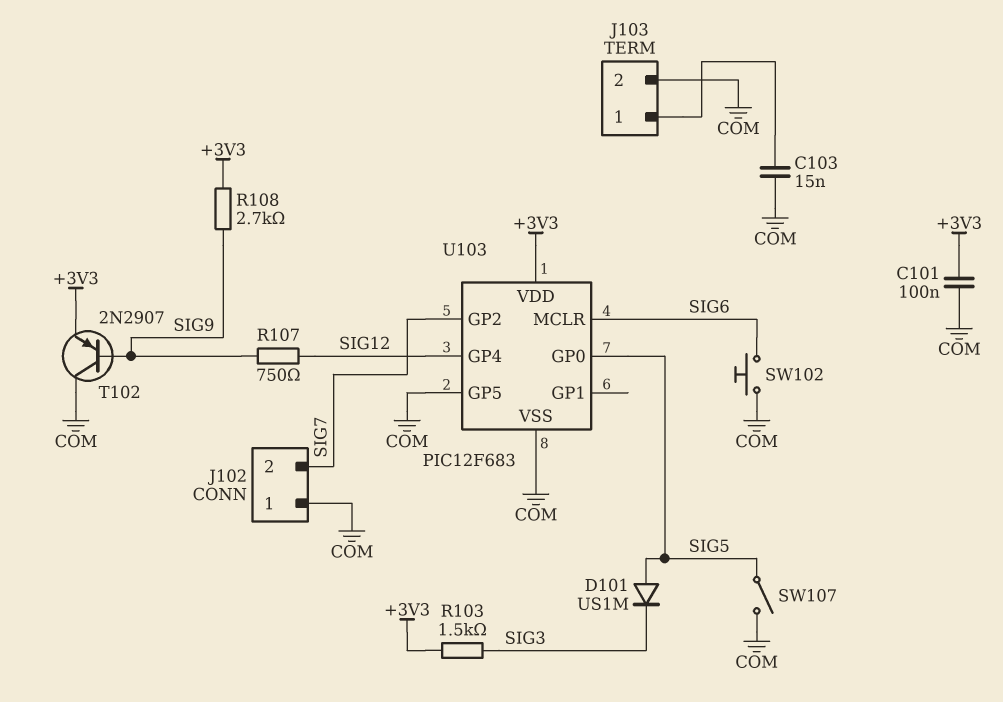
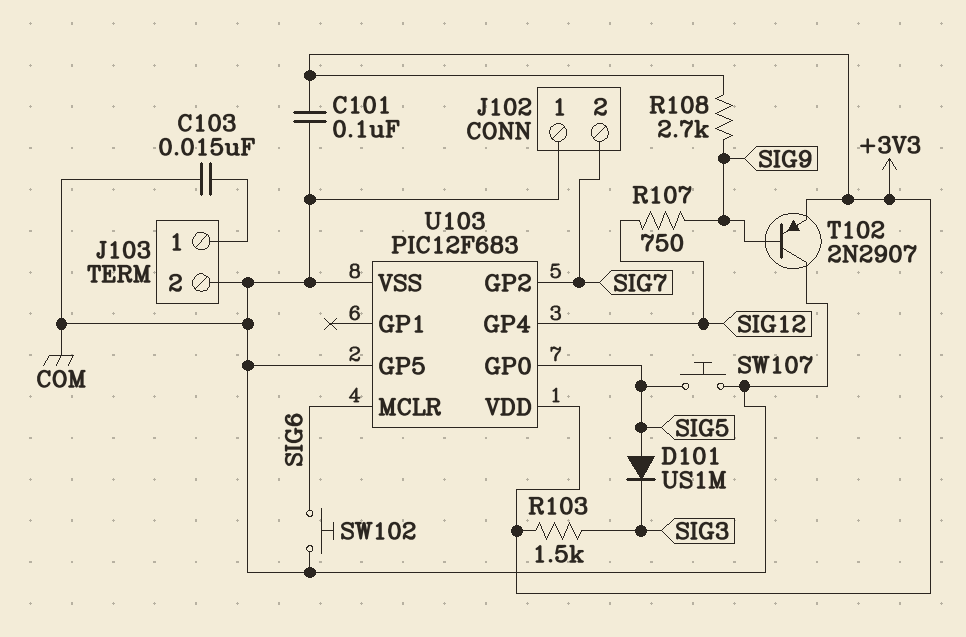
SW107: switch (COM, SIG5) -> button (COM, SIG5)

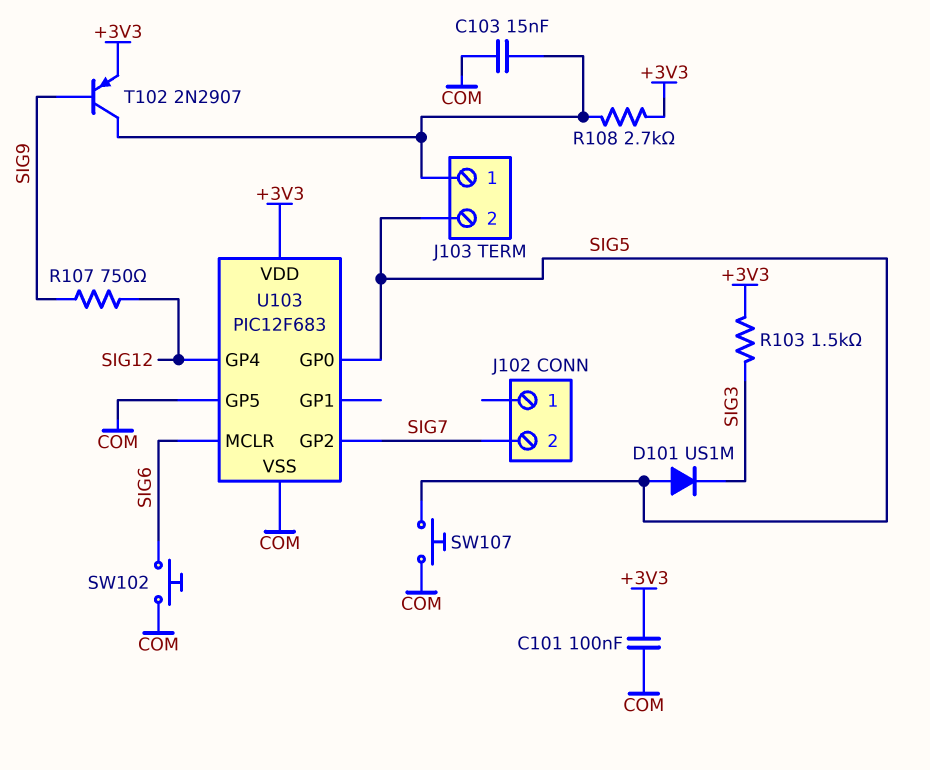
J102 pin 1: COM -> none
J103 pin 2: COM -> SIG5
R108: 2.7k (+3V3, SIG9) -> 2.7k (+3V3, J103/1)
T102: PNP 2N2907 (B SIG9, C COM, E +3V3) -> PNP 2N2907 (B SIG9, C J103/1, E +3V3)

